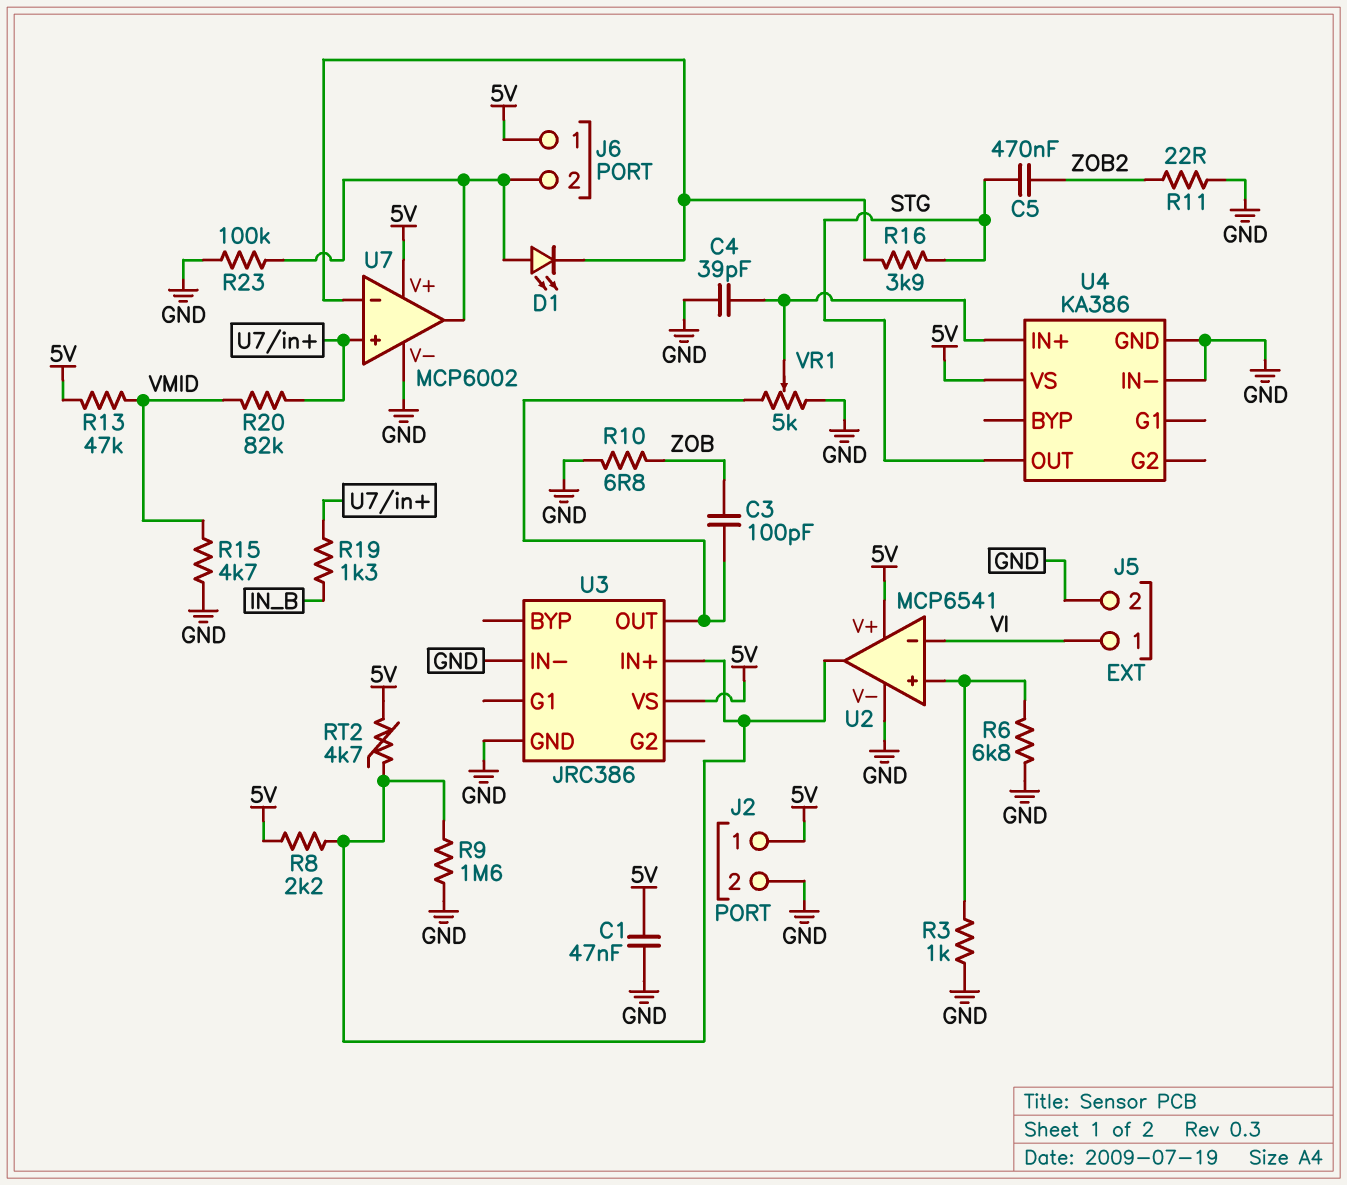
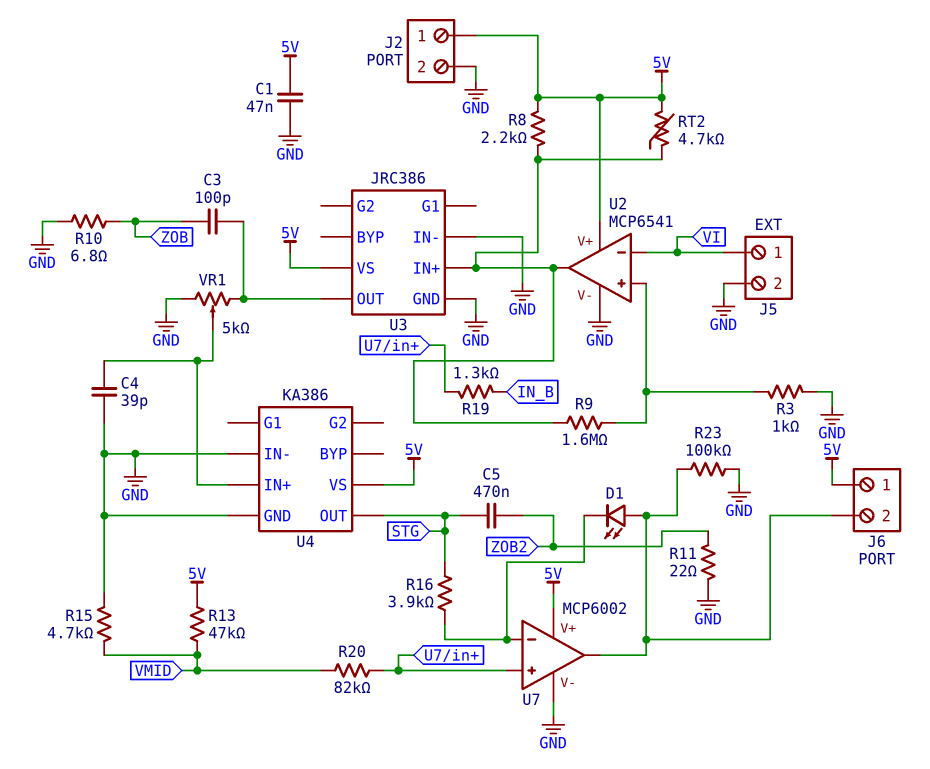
R6: 6.8k (GND, U2/in+) -> none
R9: 1.6M (GND, U2/out) -> 1.6M (U2/in+, U2/out)

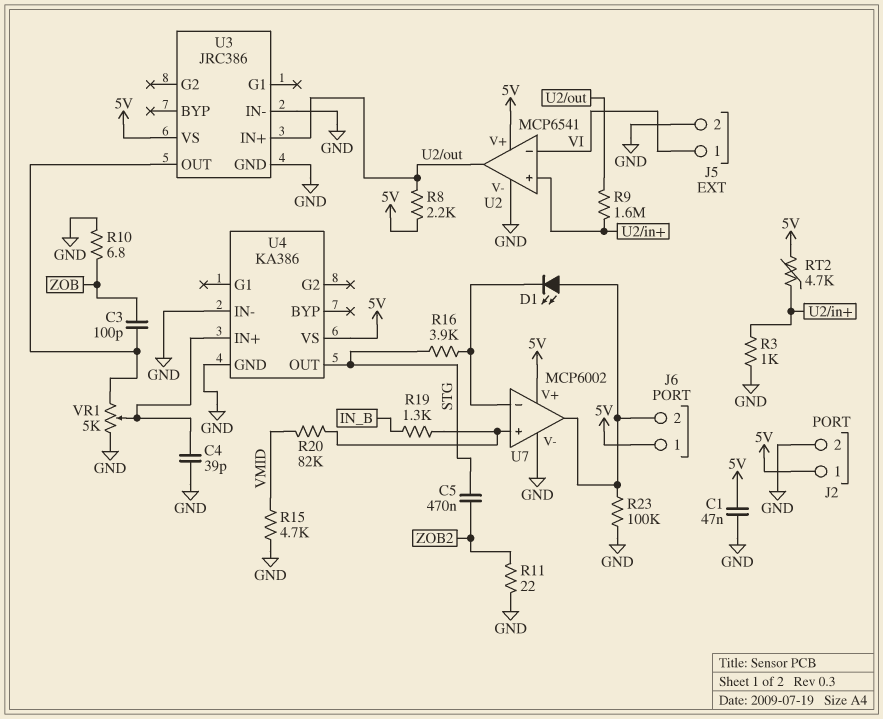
R13: 47k (5V, VMID) -> none
RT2: 4.7k (5V, U2/out) -> 4.7k (5V, U2/in+)

